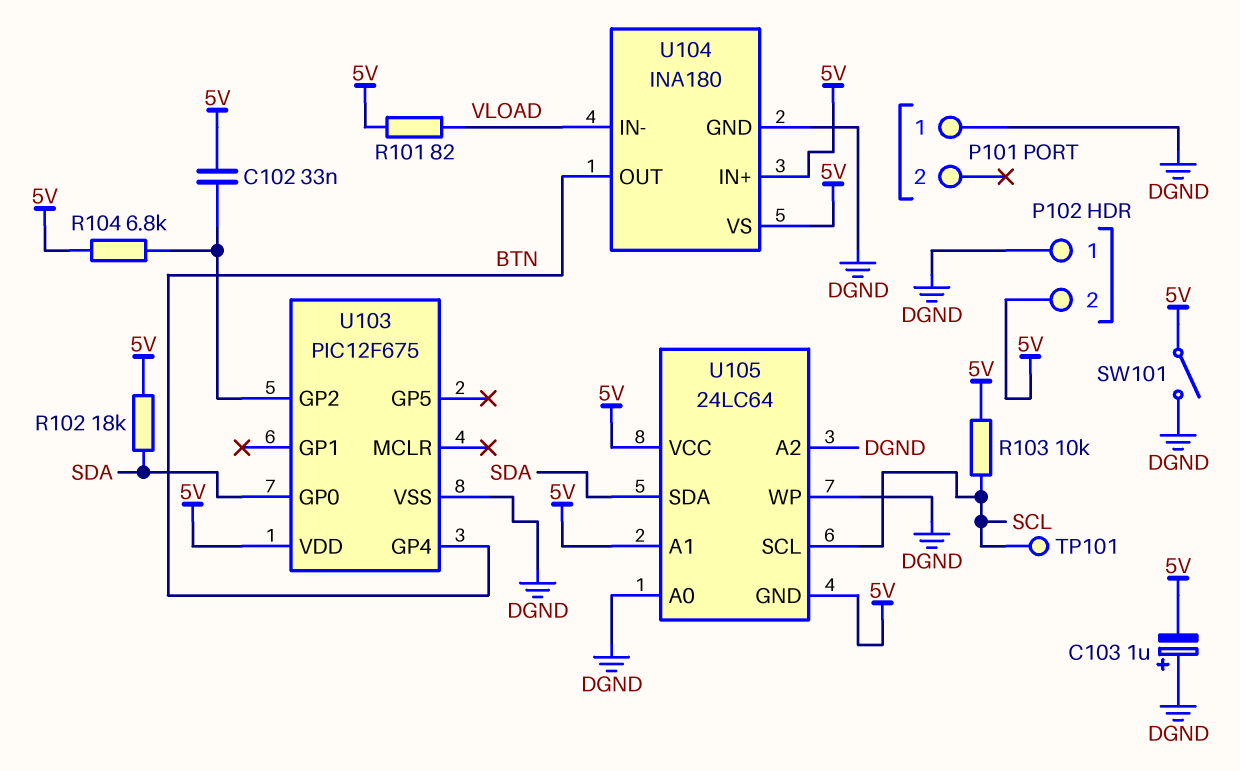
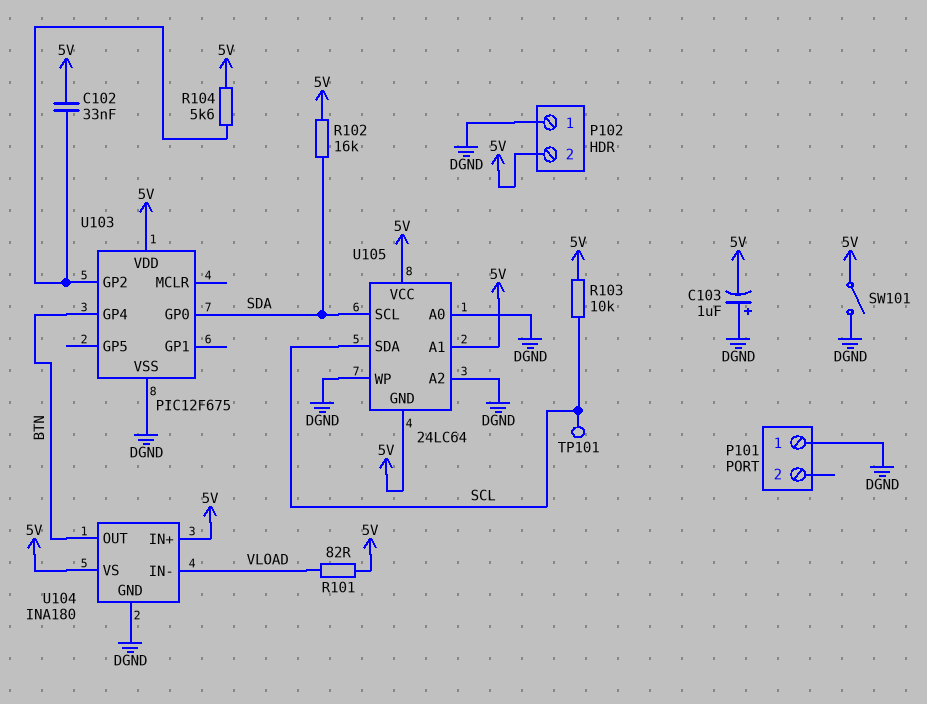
R102: 18k (5V, SDA) -> 16k (5V, SDA)
R104: 6.8k (5V, U103/GP2) -> 5.6k (5V, U103/GP2)
U105 pin SCL: SCL -> SDA
U105 pin SDA: SDA -> SCL

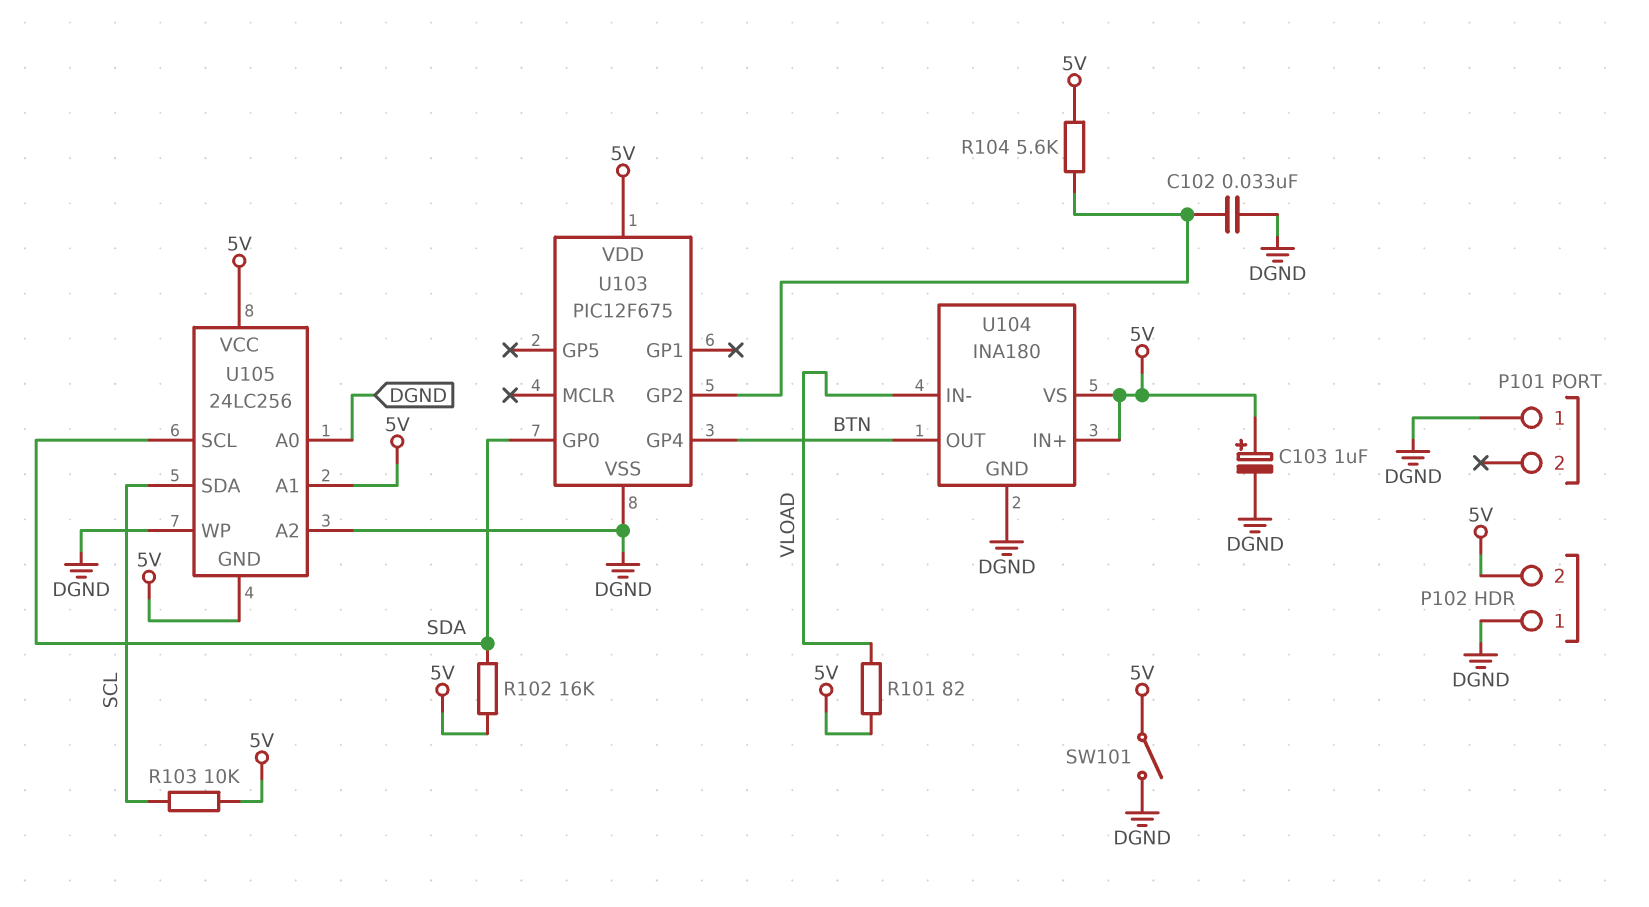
C102: 33nF (5V, U103/GP2) -> 33nF (DGND, U103/GP2)
C103: 1uF (plus DGND, minus 5V) -> 1uF (plus 5V, minus DGND)
TP101: test point (SCL) -> none
U105: 24LC64 -> 24LC256

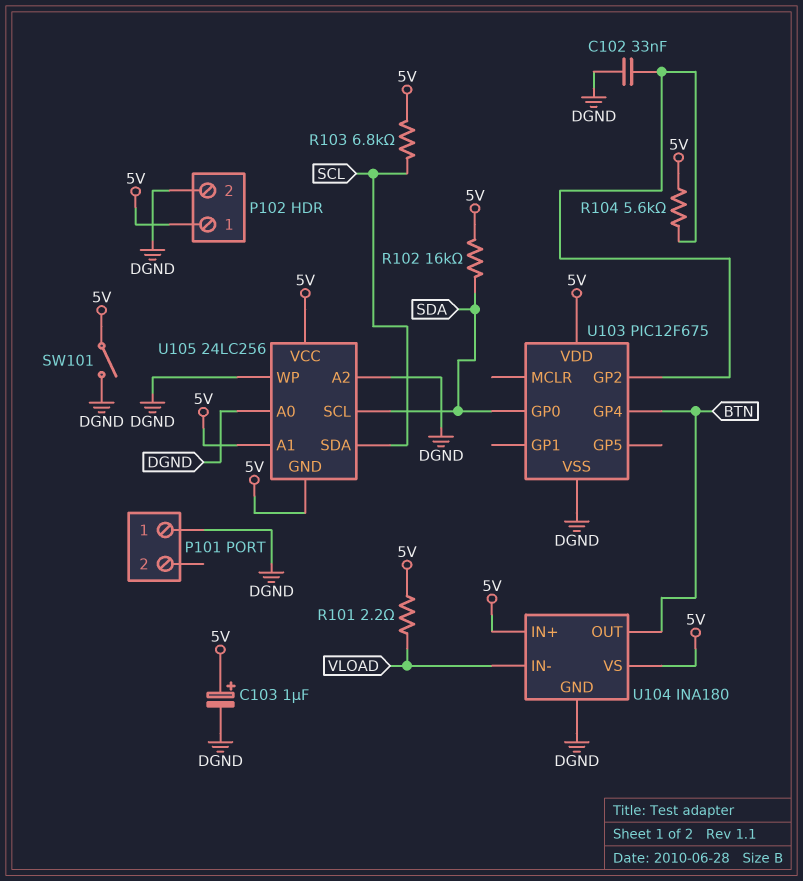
P102 pin 1: DGND -> 5V
P102 pin 2: 5V -> DGND
R101: 82 (5V, VLOAD) -> 2.2 (5V, VLOAD)
R103: 10k (5V, SCL) -> 6.8k (5V, SCL)

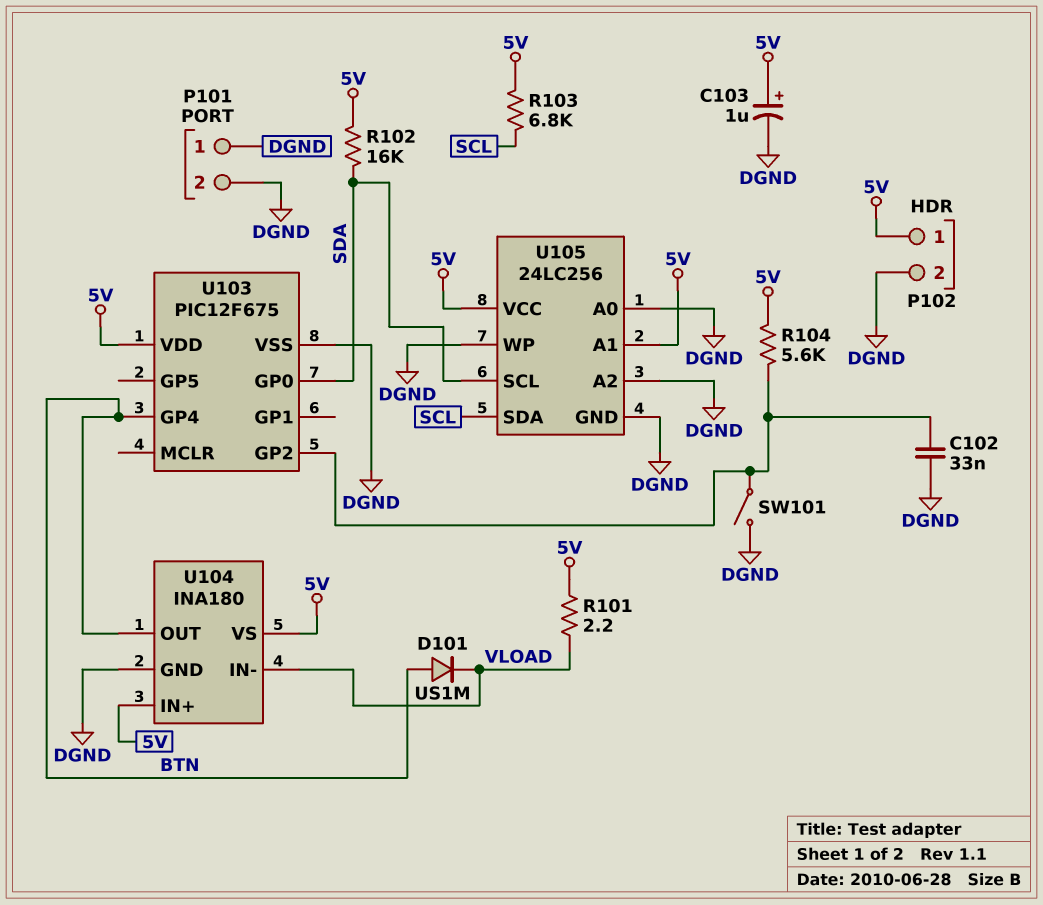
D101: none -> diode US1M (A BTN, K VLOAD)
P101 pin 2: none -> DGND
SW101: switch (5V, DGND) -> switch (DGND, U103/GP2)
U105 pin GND: 5V -> DGND

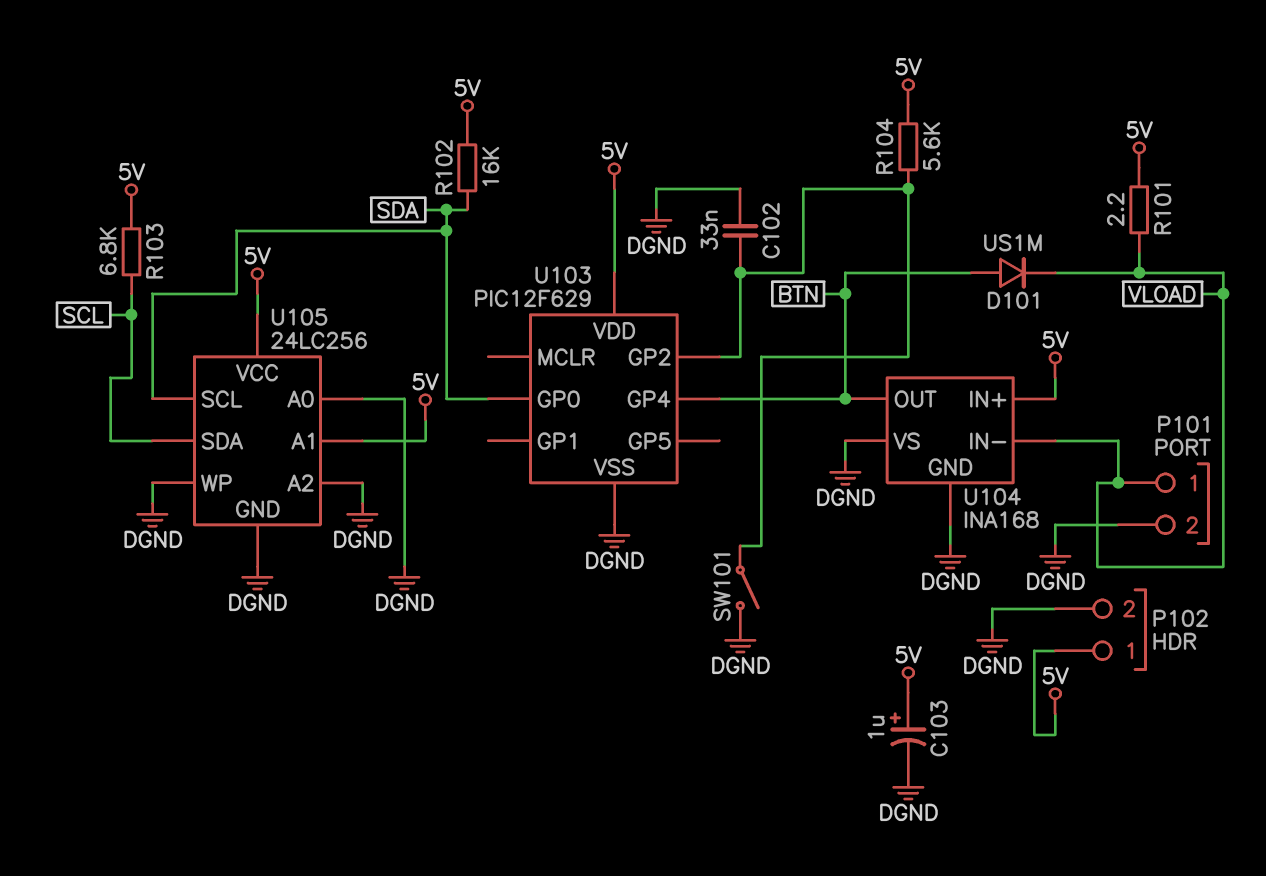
P101 pin 1: DGND -> VLOAD
U103: PIC12F675 -> PIC12F629
U104: INA180 -> INA168
U104 pin VS: 5V -> DGND

